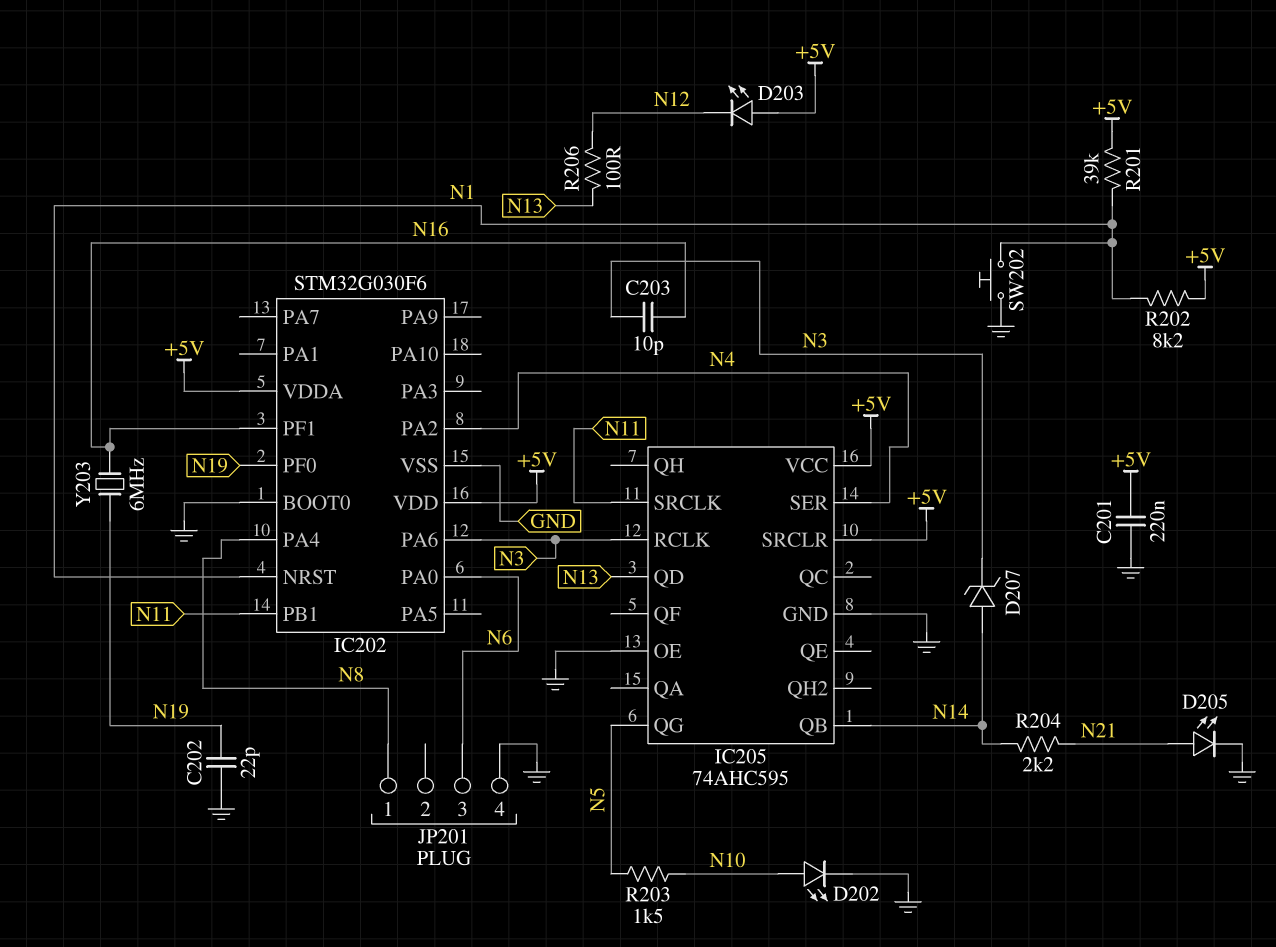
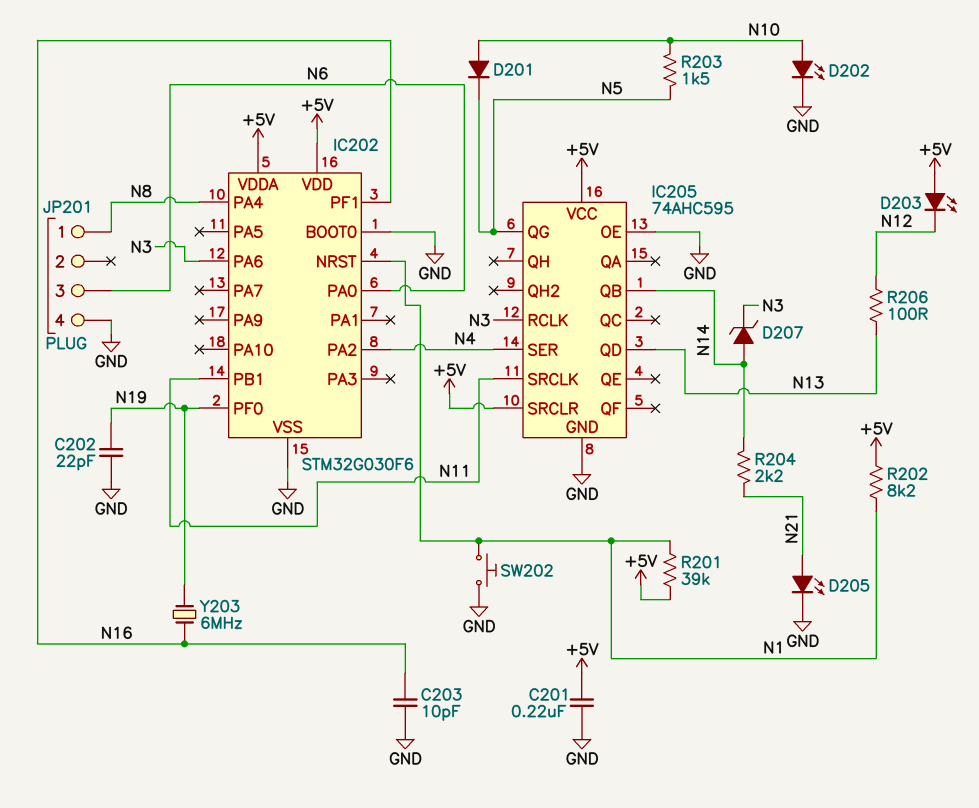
C203: 10pF (N3, N16) -> 10pF (GND, N16)
D201: none -> diode (A N10, K N5)

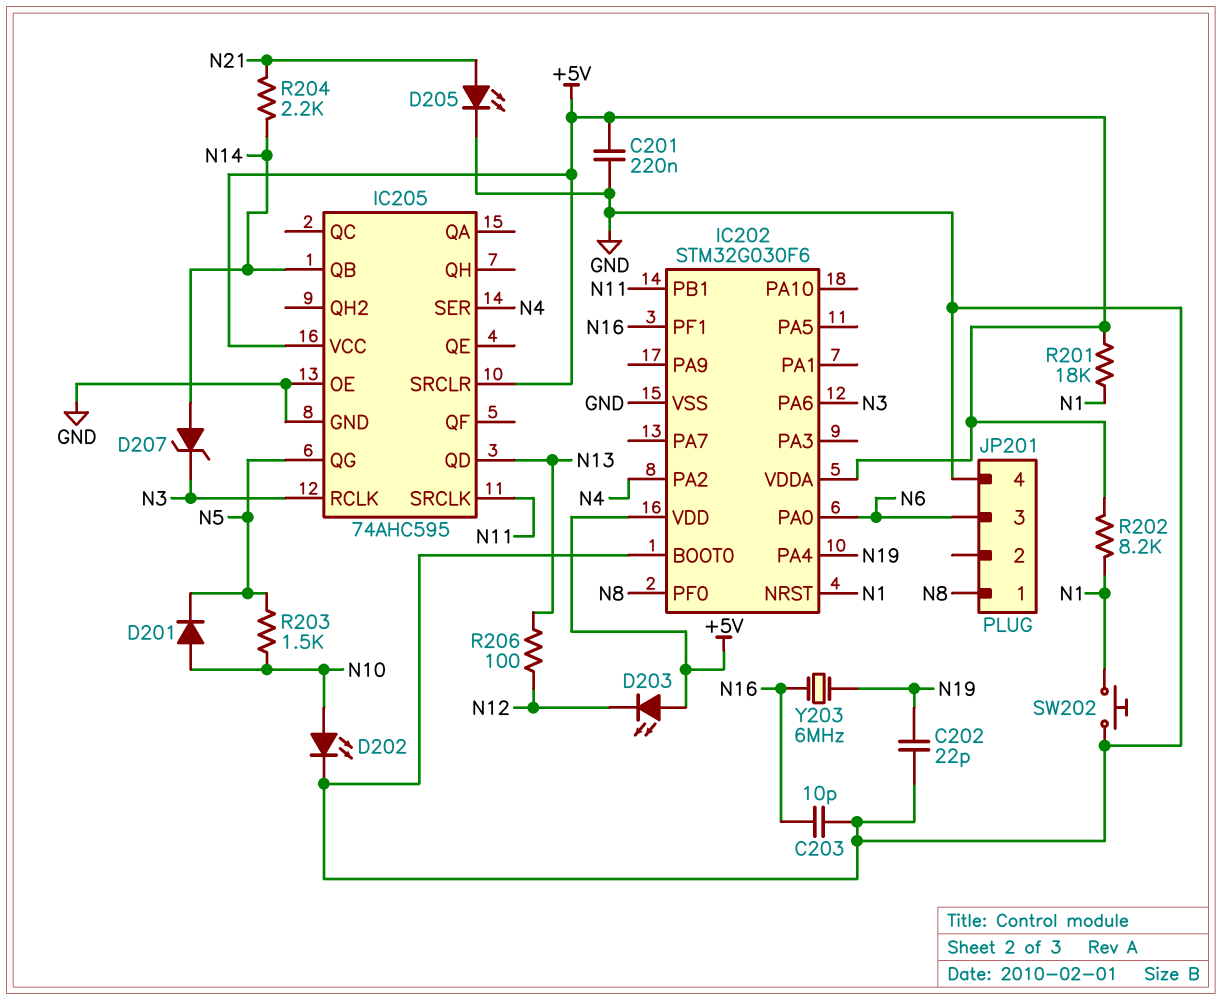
IC202 pin PA4: N8 -> N19
IC202 pin PF0: N19 -> N8
R201: 39k (+5V, N1) -> 18k (+5V, N1)

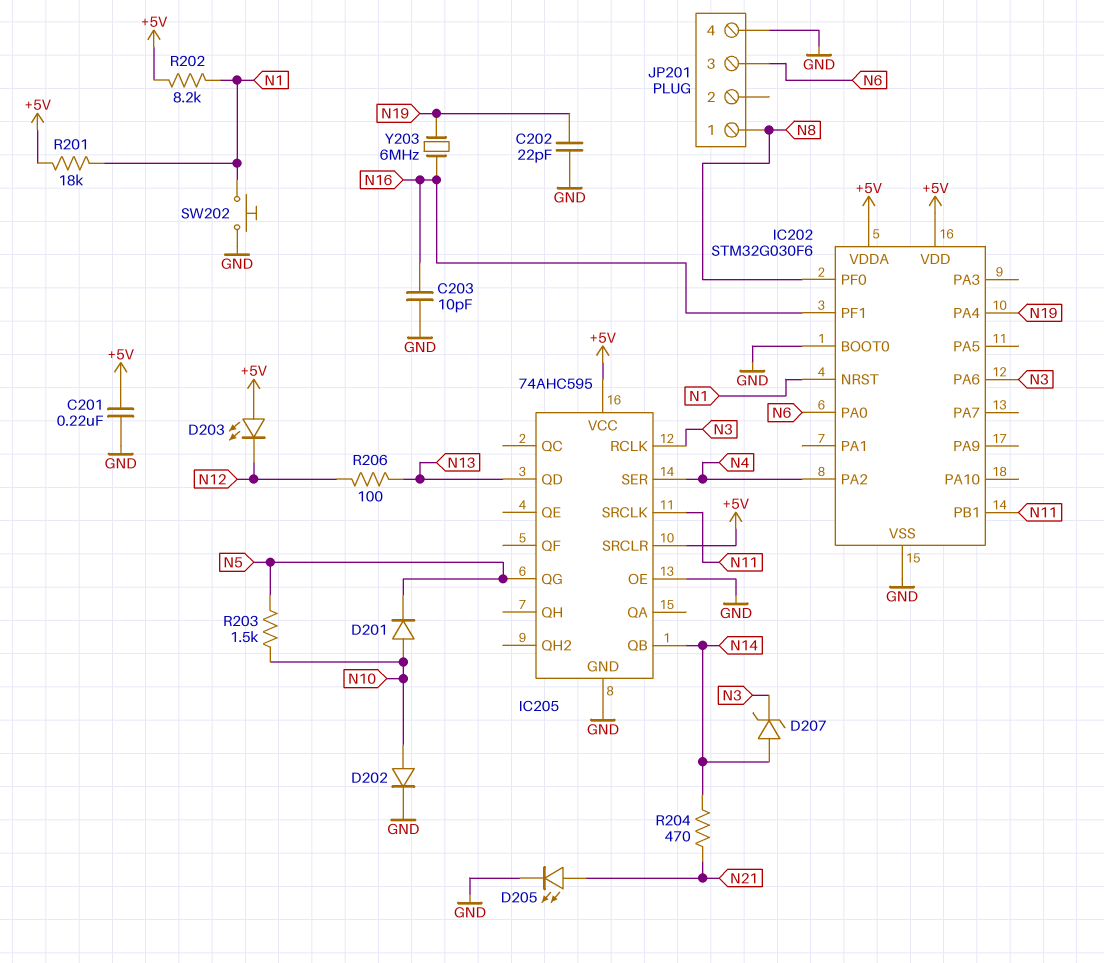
D202: LED (A N10, K GND) -> diode (A N10, K GND)
R204: 2.2k (N14, N21) -> 470 (N14, N21)

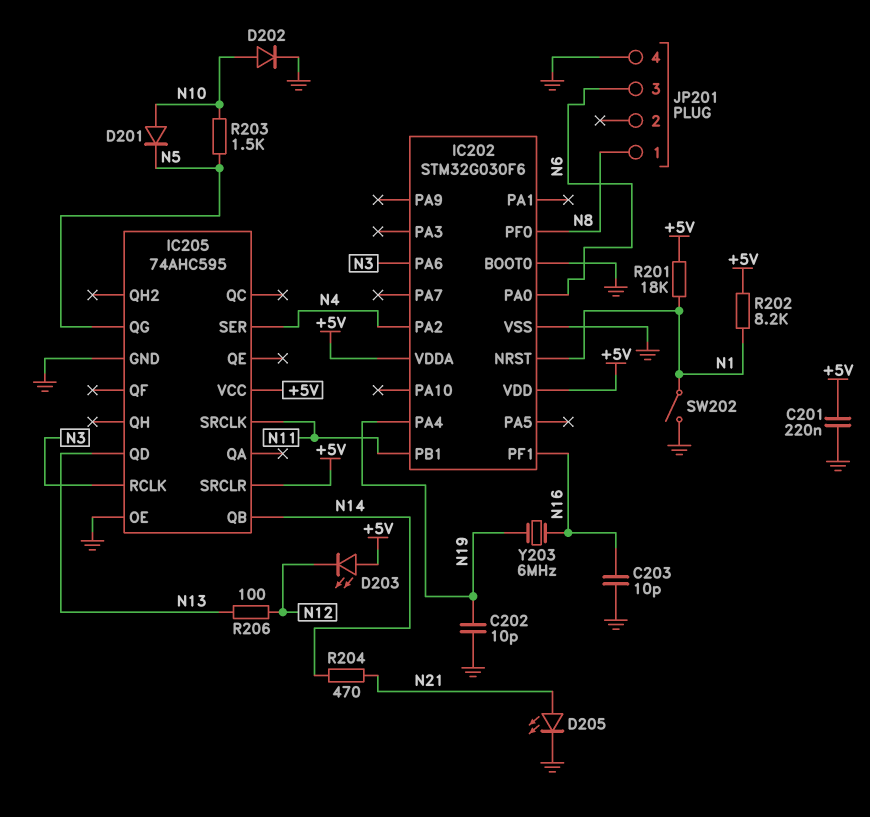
C202: 22pF (GND, N19) -> 10pF (GND, N19)
D207: zener (A N14, K N3) -> none
SW202: button (GND, N1) -> switch (GND, N1)

